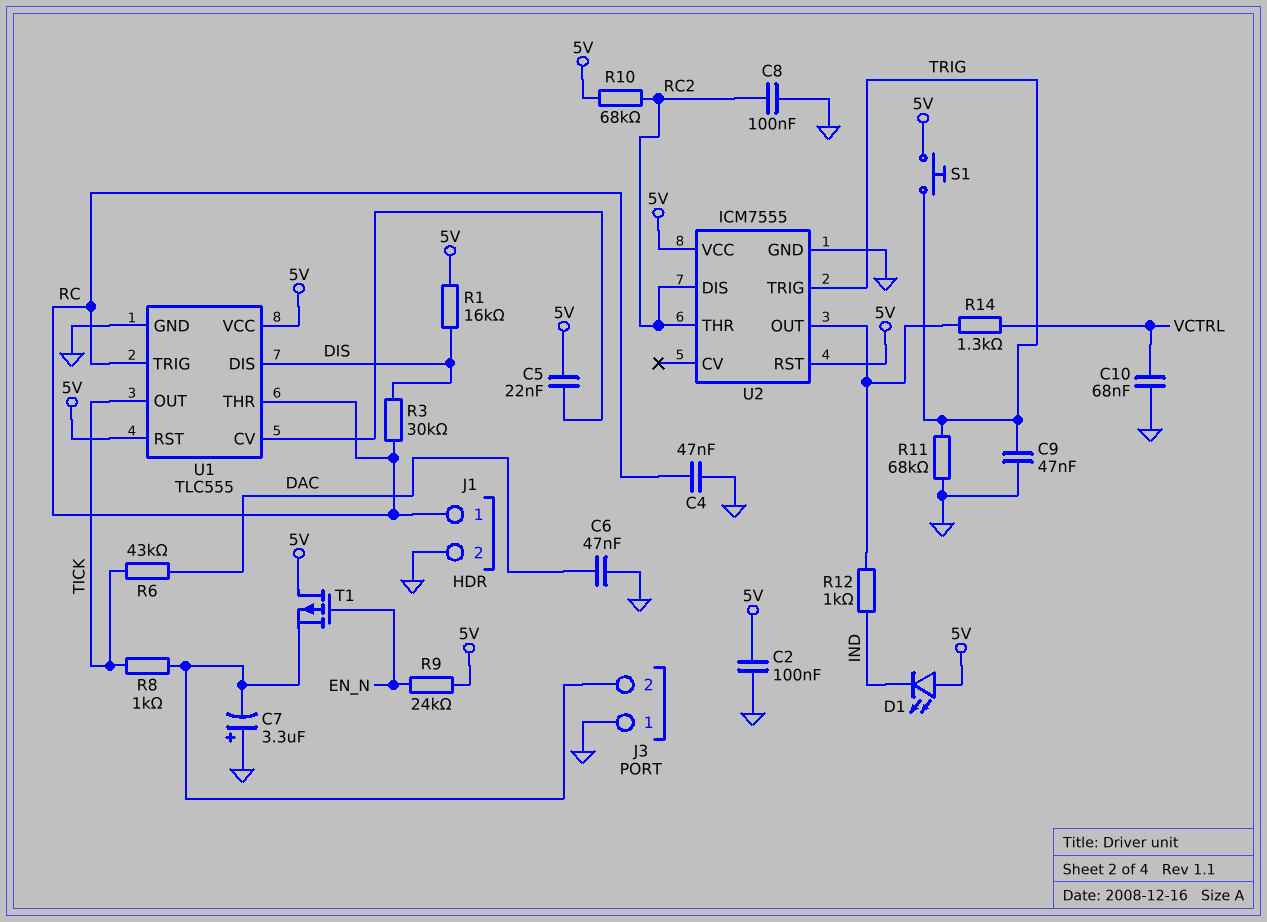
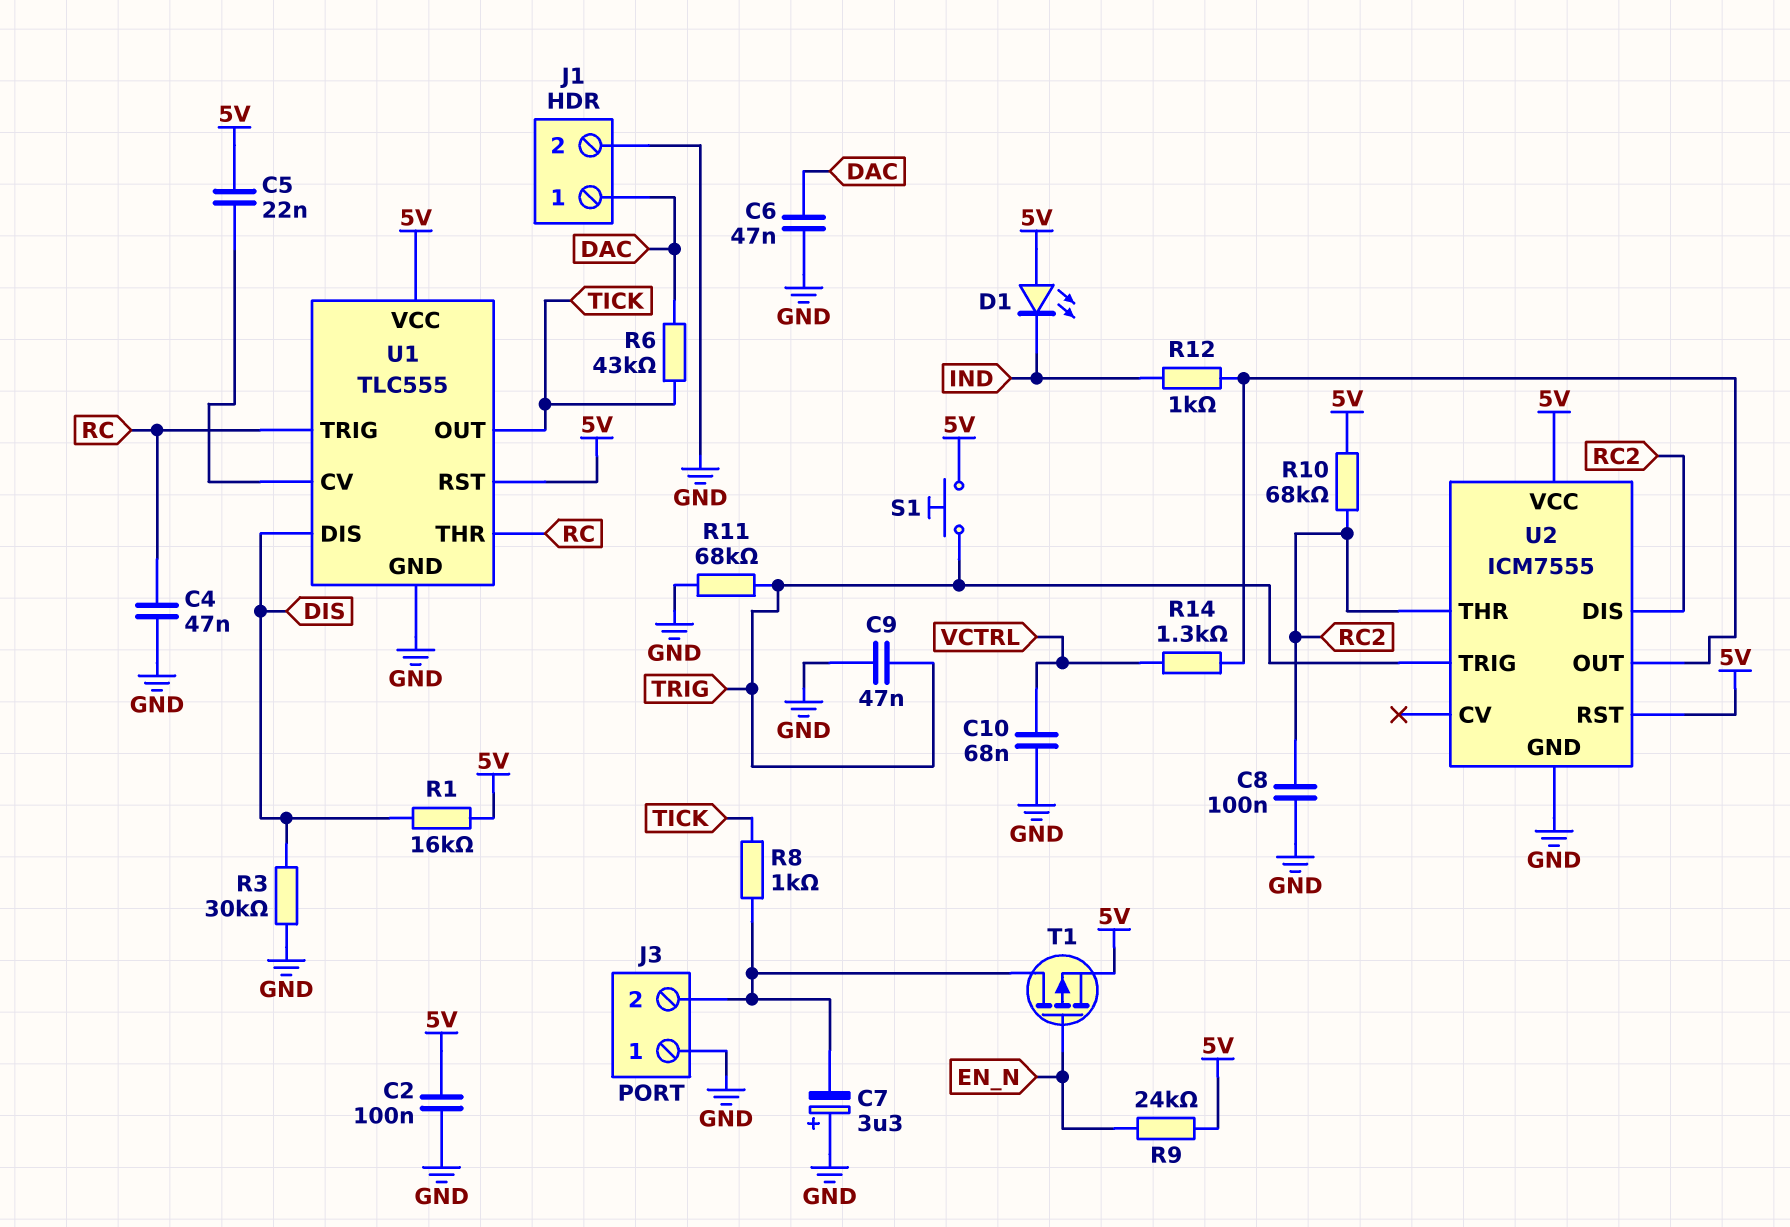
J1 pin 1: RC -> DAC
R3: 30k (DIS, RC) -> 30k (DIS, GND)
T1: PMOS (G EN_N, D 5V, S J3/2) -> PMOS (G EN_N, D J3/2, S 5V)

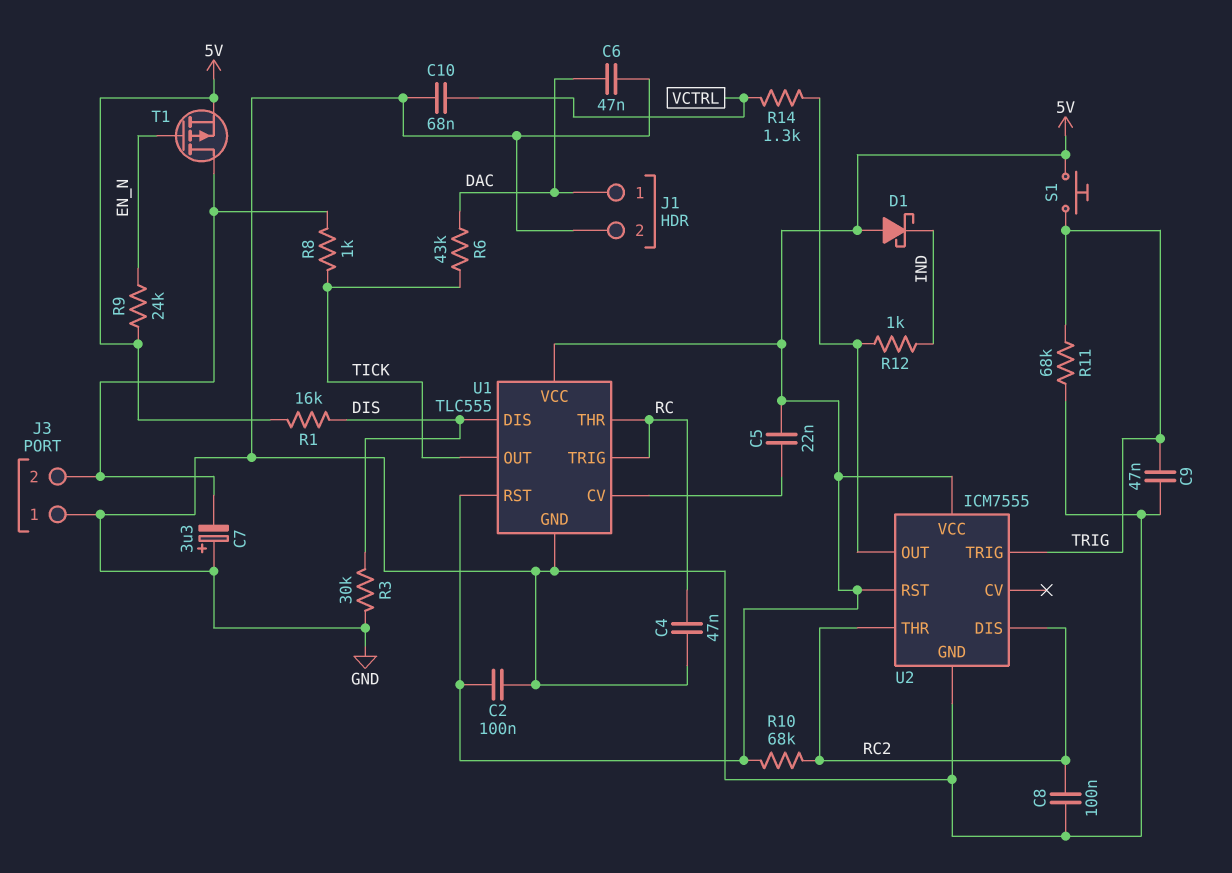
D1: LED (A 5V, K IND) -> schottky (A 5V, K IND)

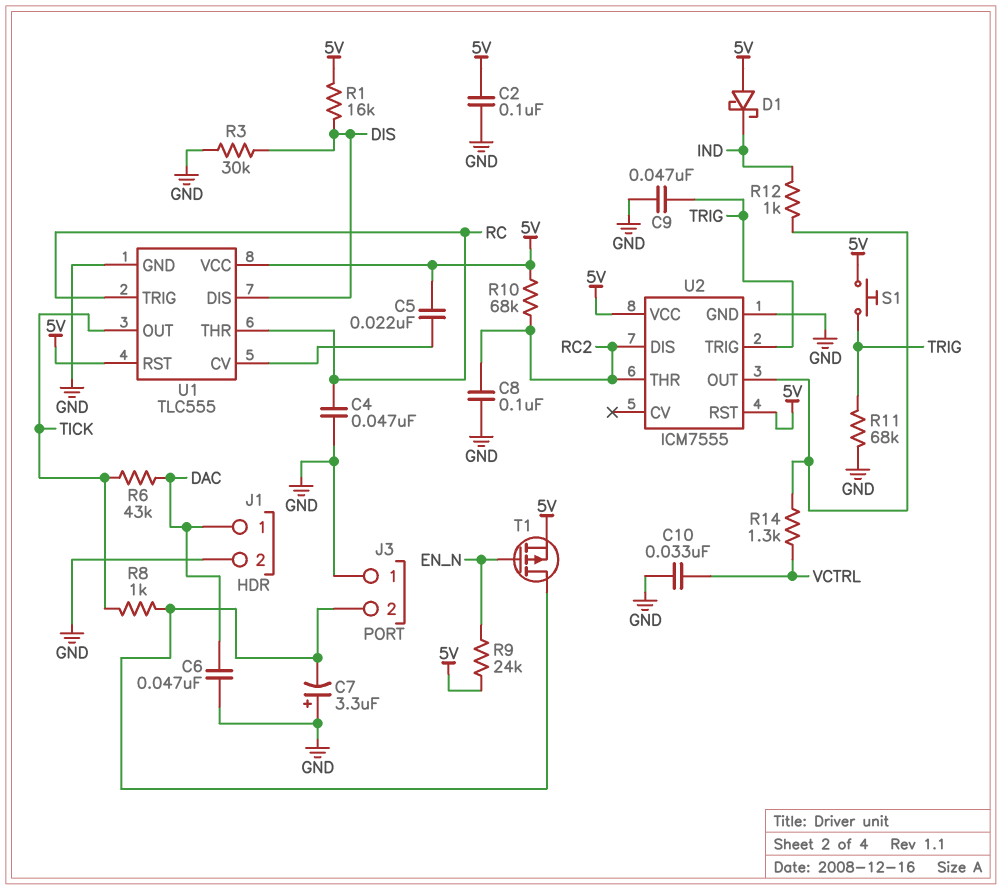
C10: 68nF (GND, VCTRL) -> 33nF (GND, VCTRL)

